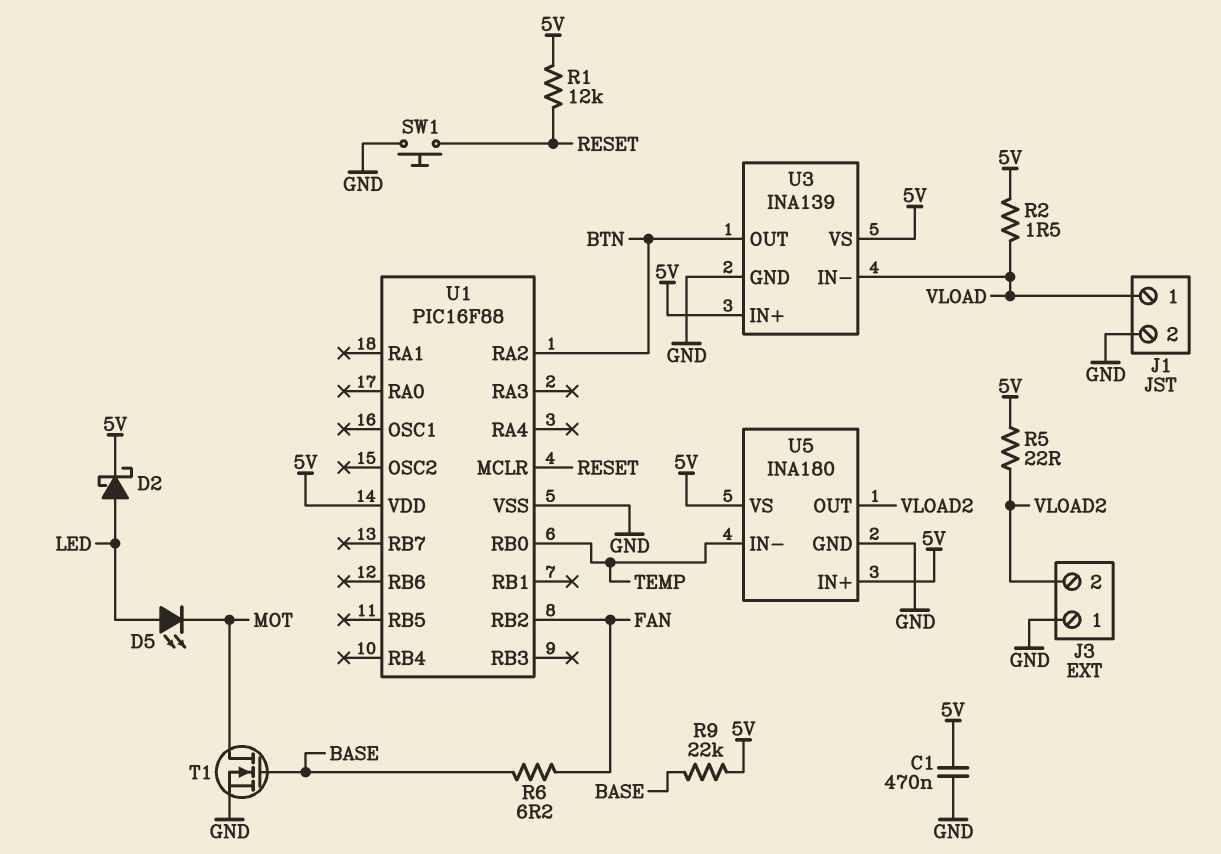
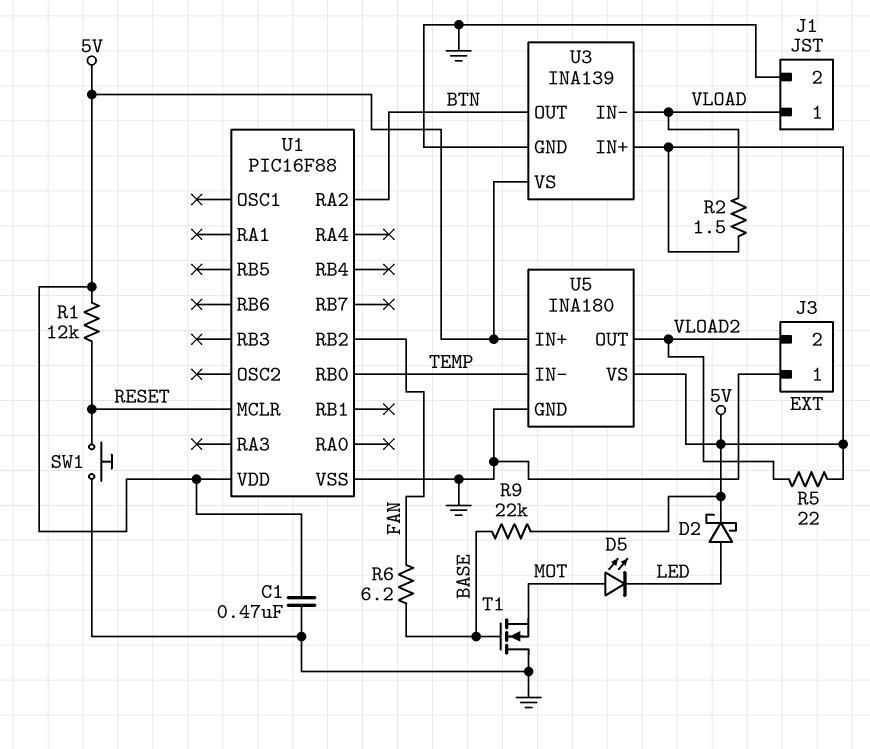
D5: LED (A LED, K MOT) -> LED (A MOT, K LED)
T1: NMOS (G BASE, D MOT, S GND) -> NMOS (G BASE, D GND, S MOT)

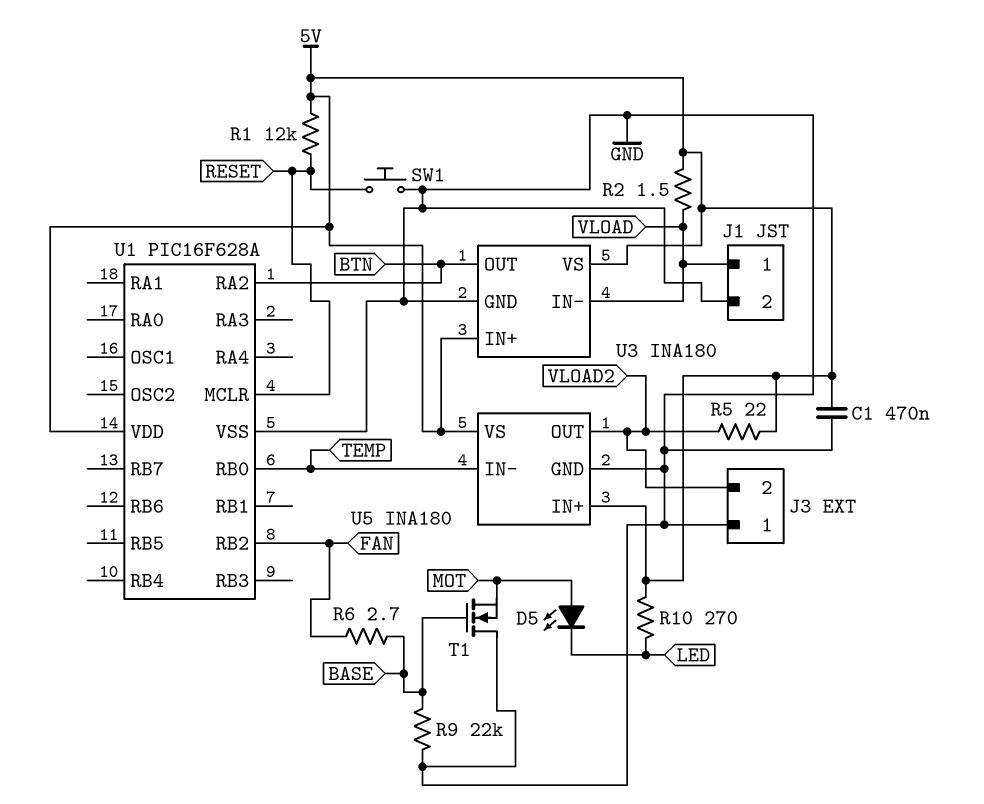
D2: schottky (A LED, K 5V) -> none
R6: 6.2 (BASE, FAN) -> 2.7 (BASE, FAN)
R9: 22k (5V, BASE) -> 22k (BASE, GND)
R10: none -> 270 (5V, LED)
U1: PIC16F88 -> PIC16F628A
U3: INA139 -> INA180

